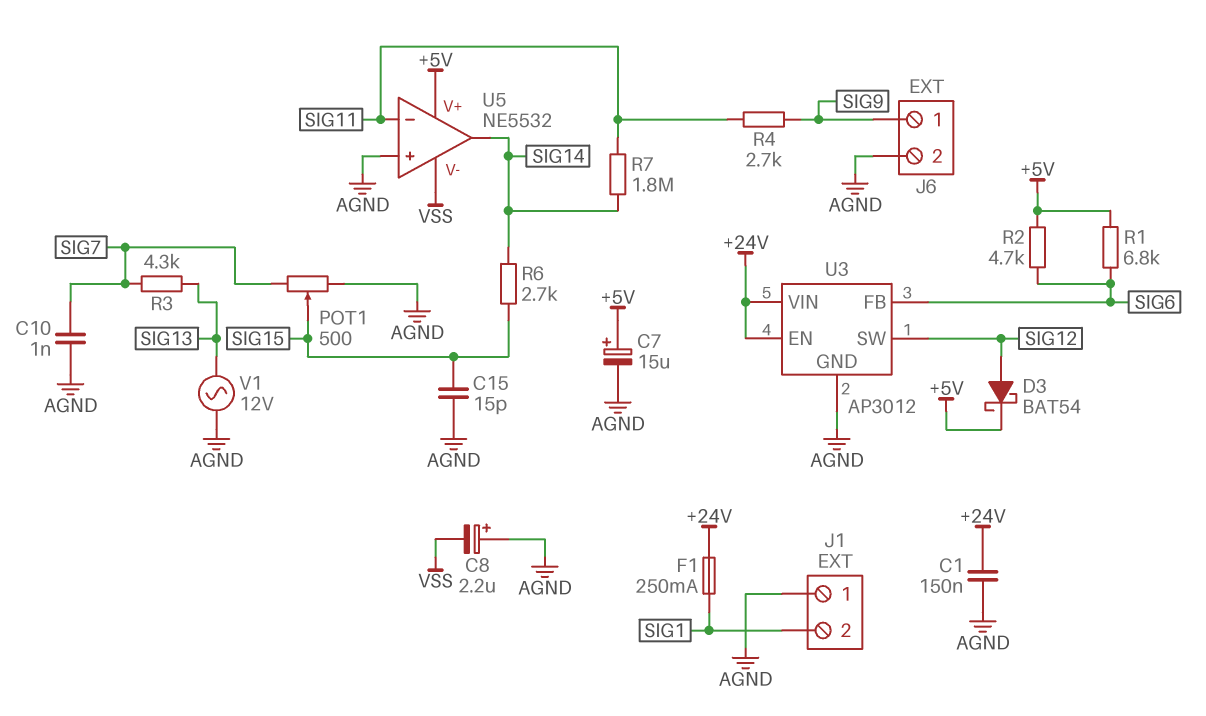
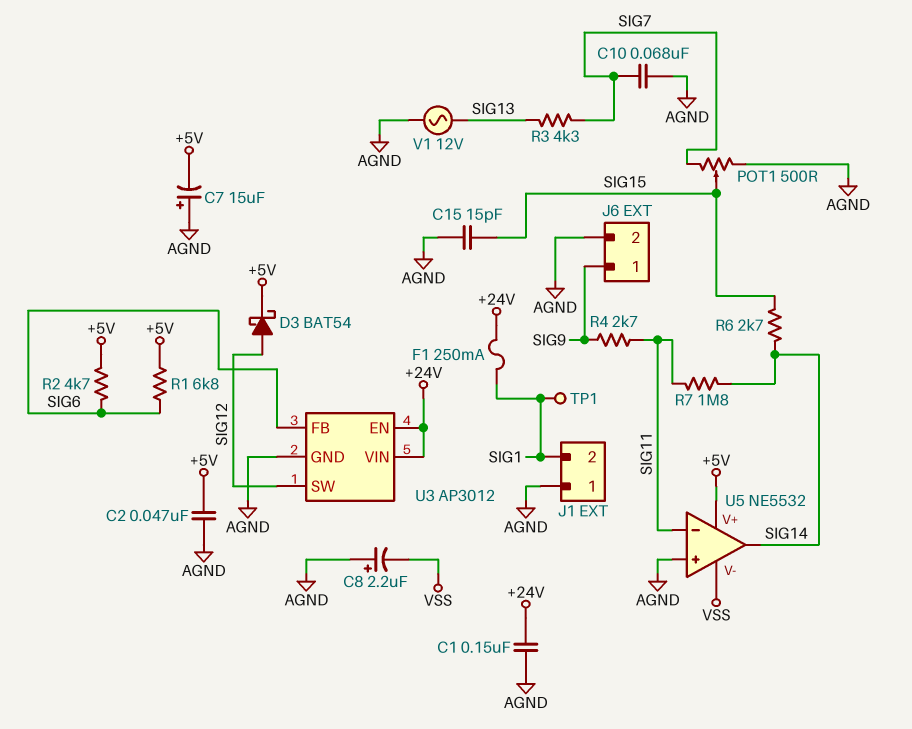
C2: none -> 47nF (+5V, AGND)
C7: 15uF (plus +5V, minus AGND) -> 15uF (plus AGND, minus +5V)
C10: 1nF (AGND, SIG7) -> 68nF (AGND, SIG7)
TP1: none -> test point (SIG1)

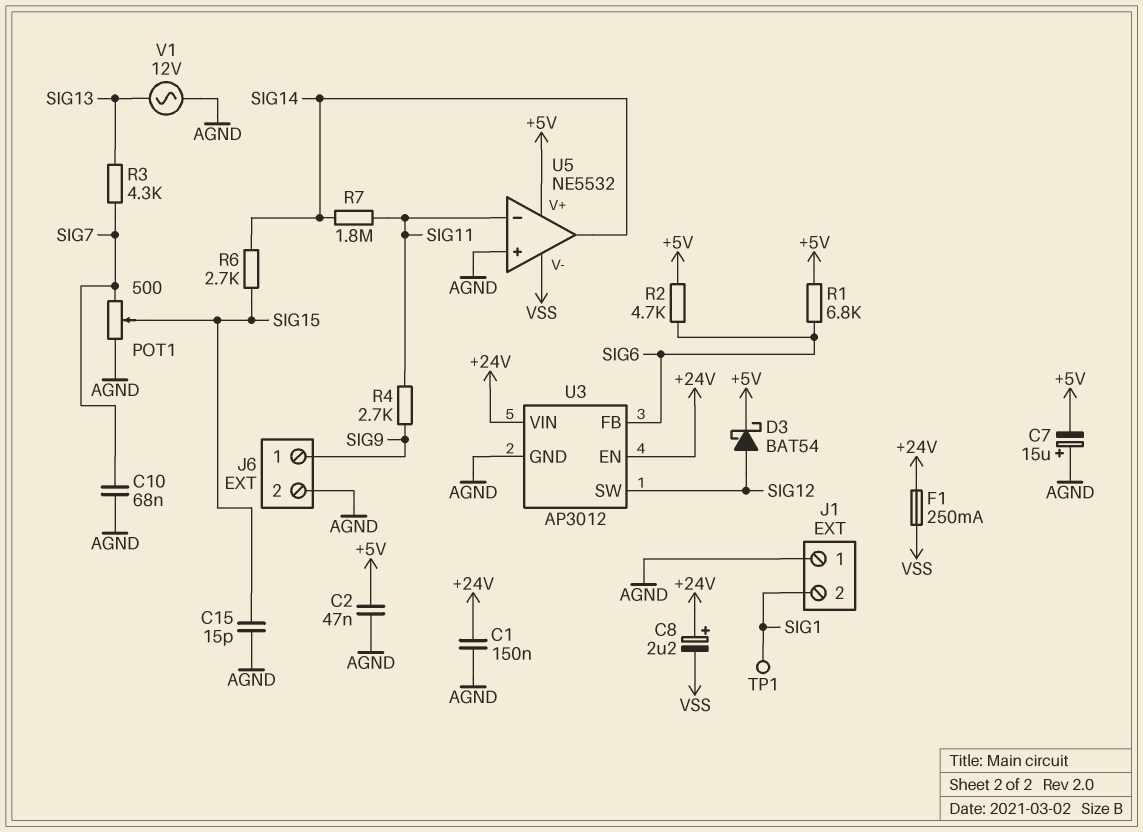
C8: 2.2uF (plus AGND, minus VSS) -> 2.2uF (plus +24V, minus VSS)
F1: 250mA (+24V, SIG1) -> 250mA (+24V, VSS)

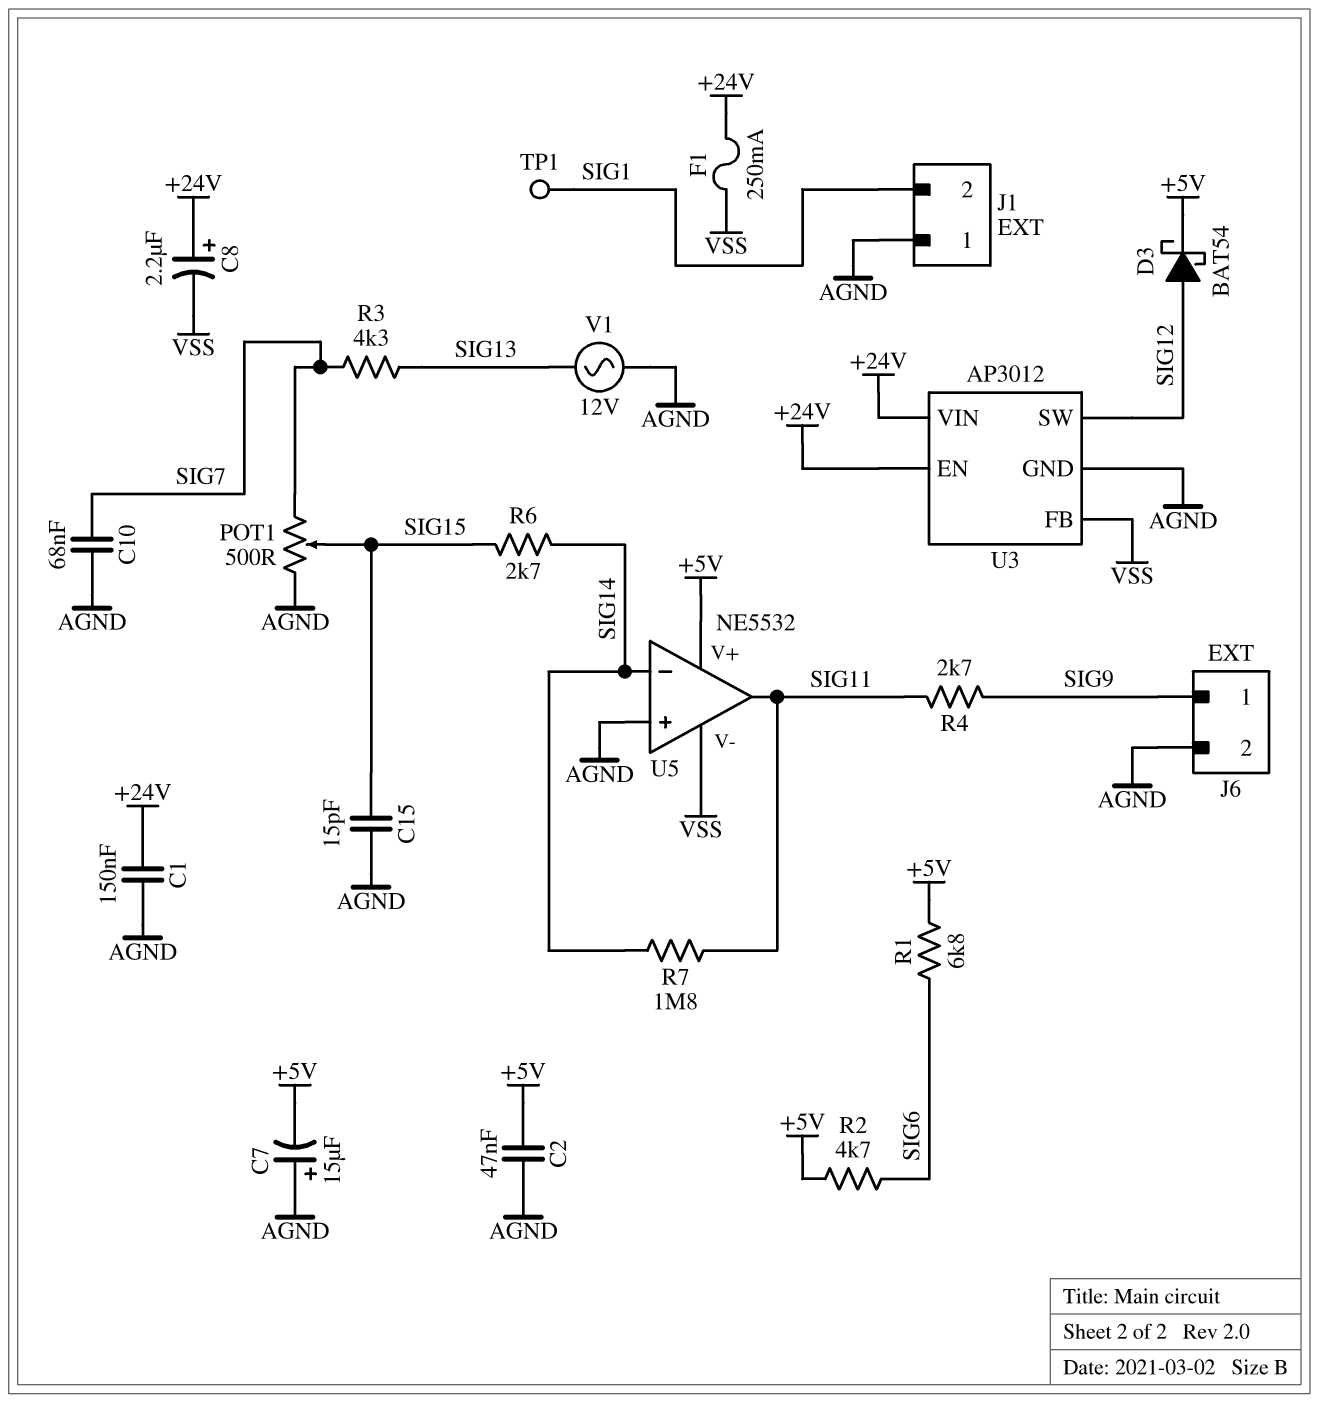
U3 pin FB: SIG6 -> VSS
U5 pin in-: SIG11 -> SIG14
U5 pin out: SIG14 -> SIG11

